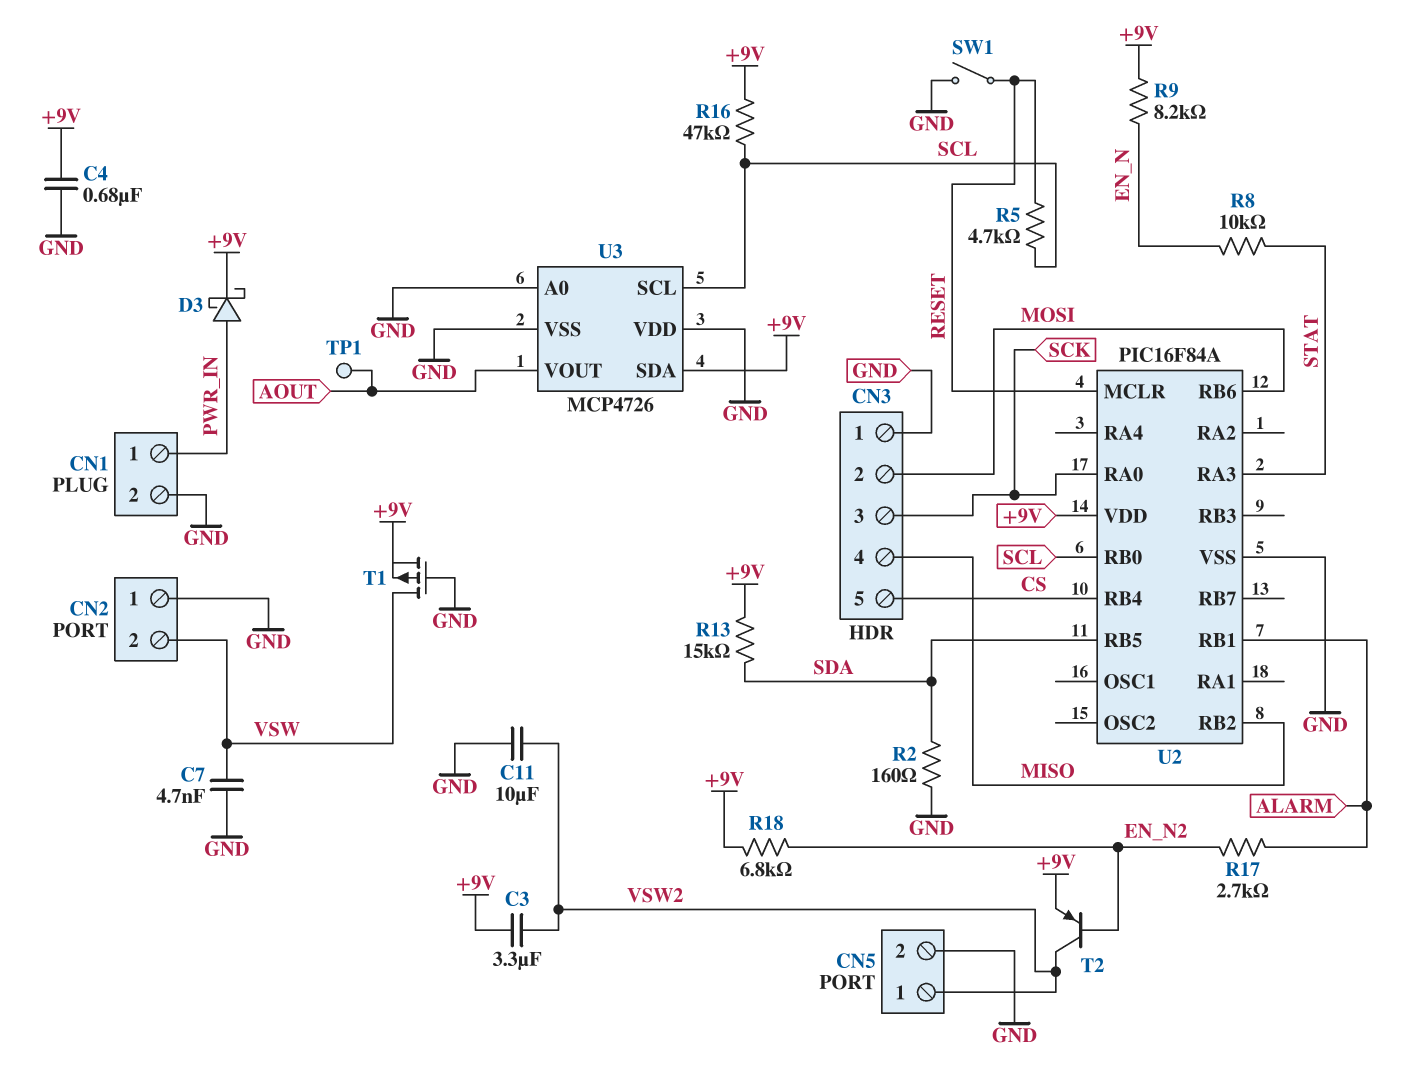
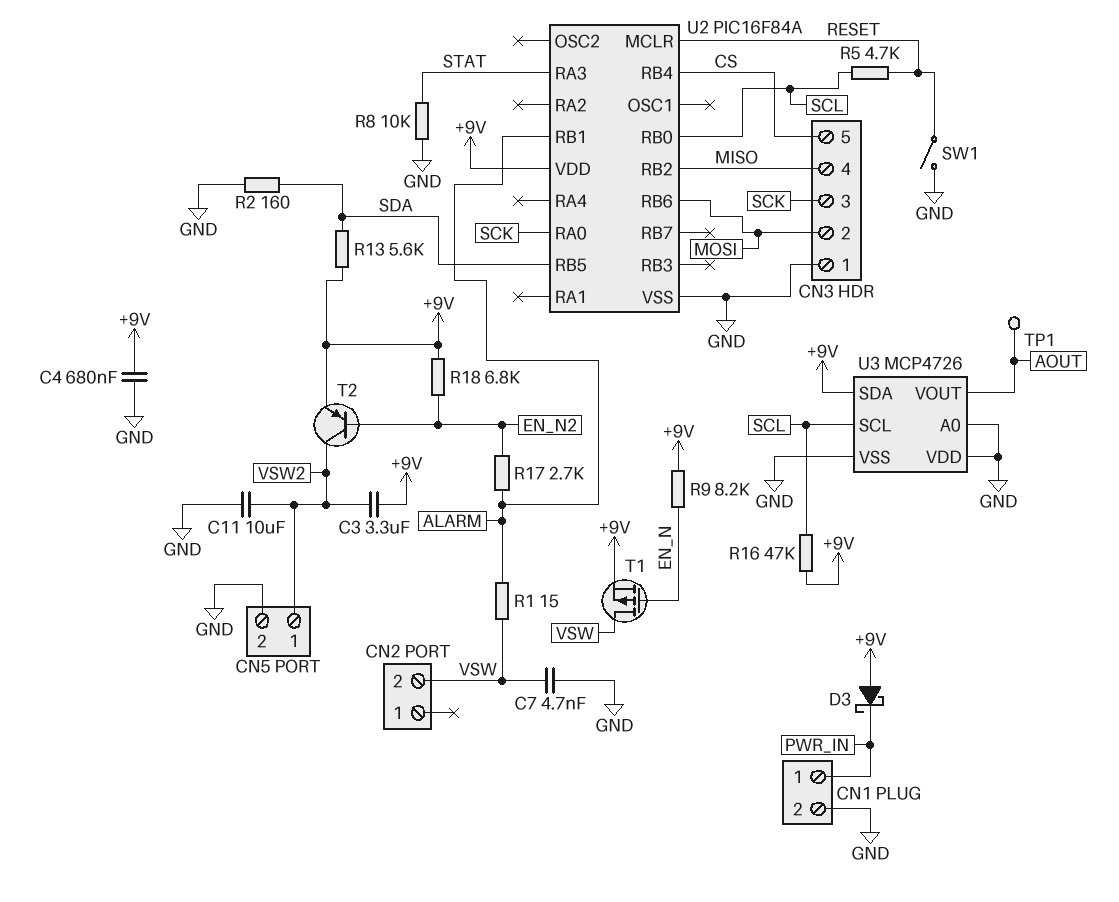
CN2 pin 1: GND -> none
D3: schottky (A PWR_IN, K +9V) -> schottky (A +9V, K PWR_IN)
R1: none -> 15 (ALARM, VSW)
R8: 10k (EN_N, STAT) -> 10k (GND, STAT)
R13: 15k (+9V, SDA) -> 5.6k (+9V, SDA)
T1: PMOS (G GND, D VSW, S +9V) -> PMOS (G EN_N, D VSW, S +9V)

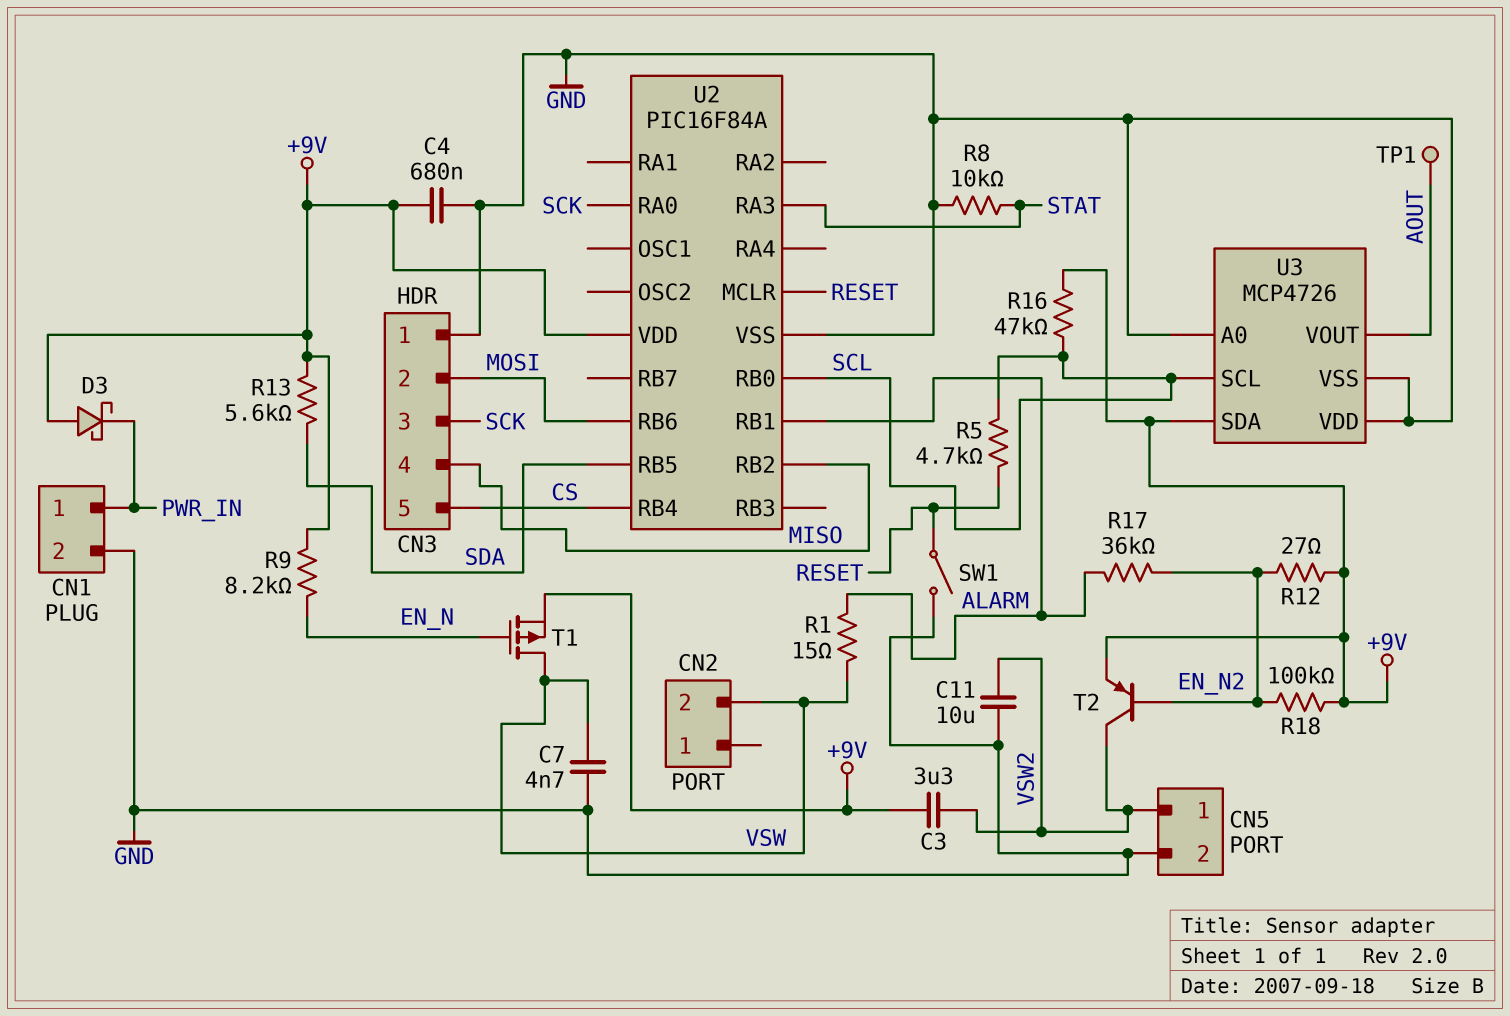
R2: 160 (GND, SDA) -> none
R12: none -> 27 (+9V, EN_N2)
R17: 2.7k (ALARM, EN_N2) -> 36k (ALARM, EN_N2)
R18: 6.8k (+9V, EN_N2) -> 100k (+9V, EN_N2)

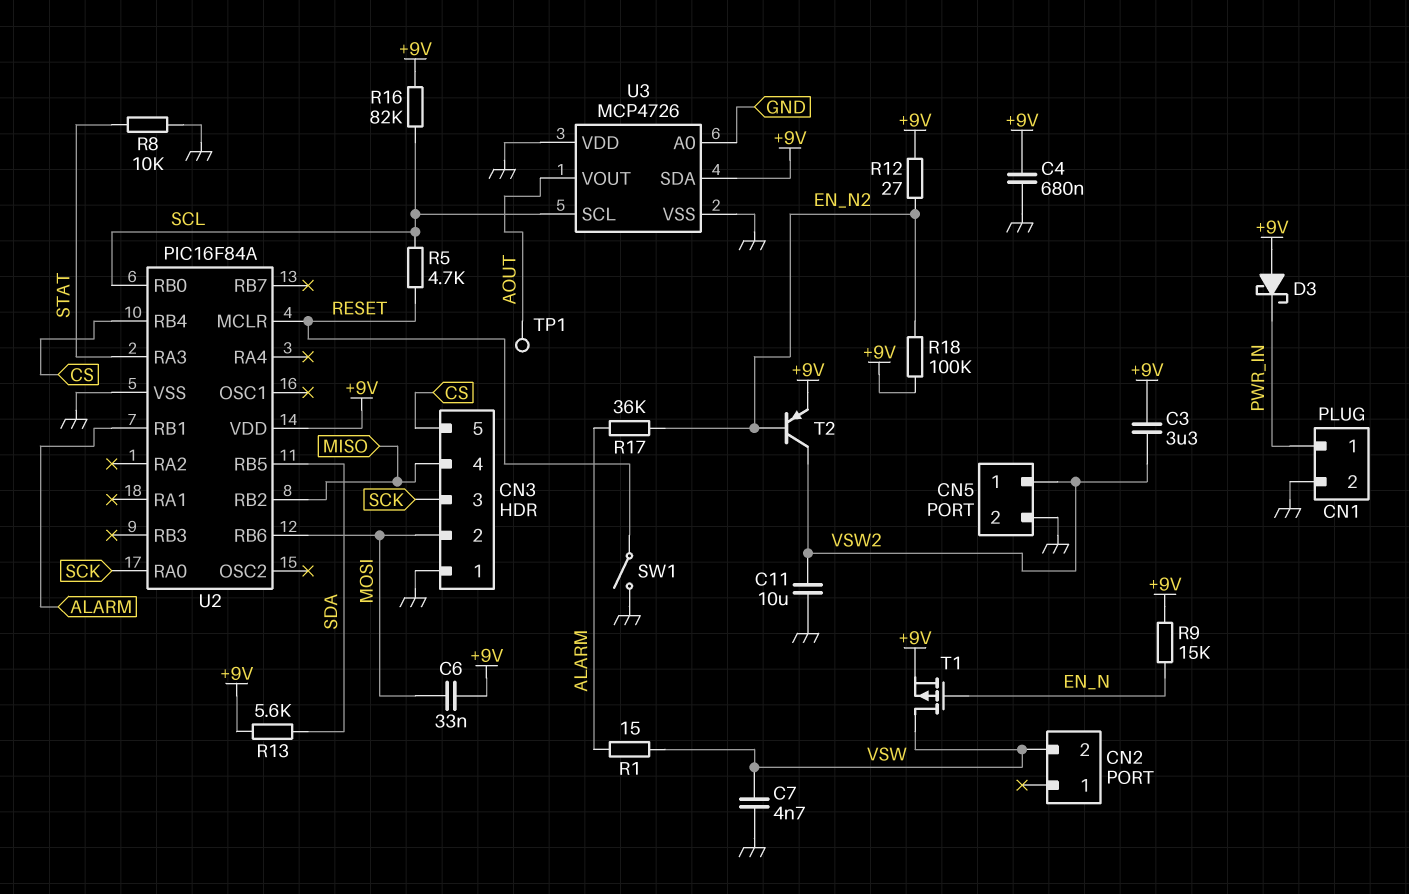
C6: none -> 33nF (+9V, MOSI)
R9: 8.2k (+9V, EN_N) -> 15k (+9V, EN_N)
R16: 47k (+9V, SCL) -> 82k (+9V, SCL)

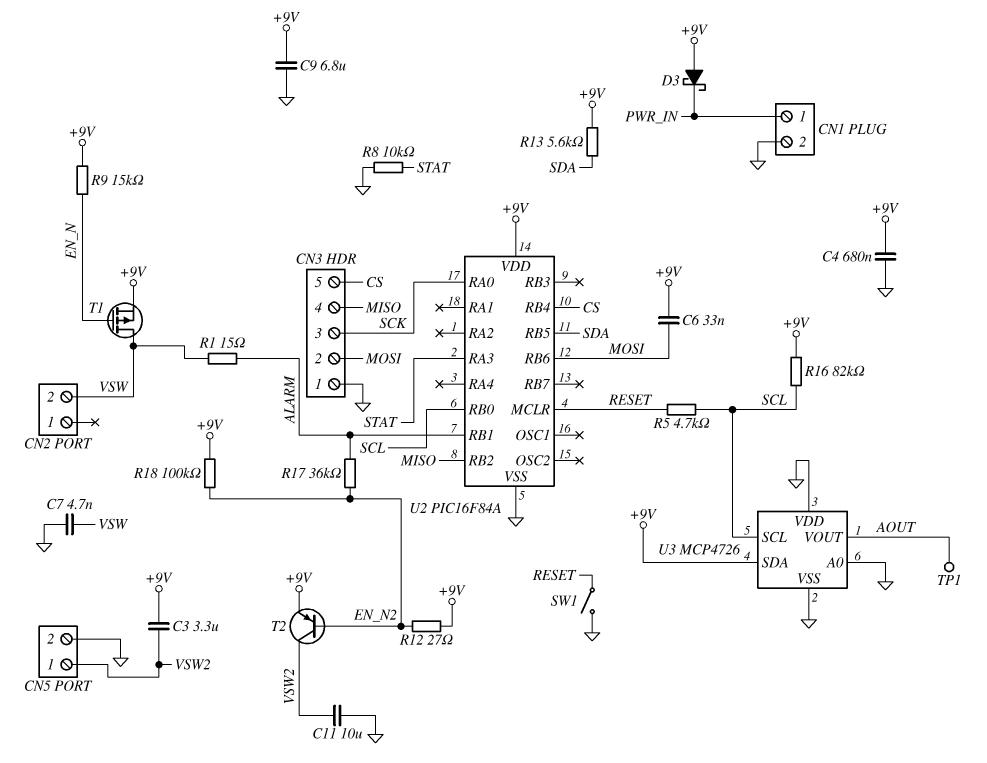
C9: none -> 6.8uF (+9V, GND)

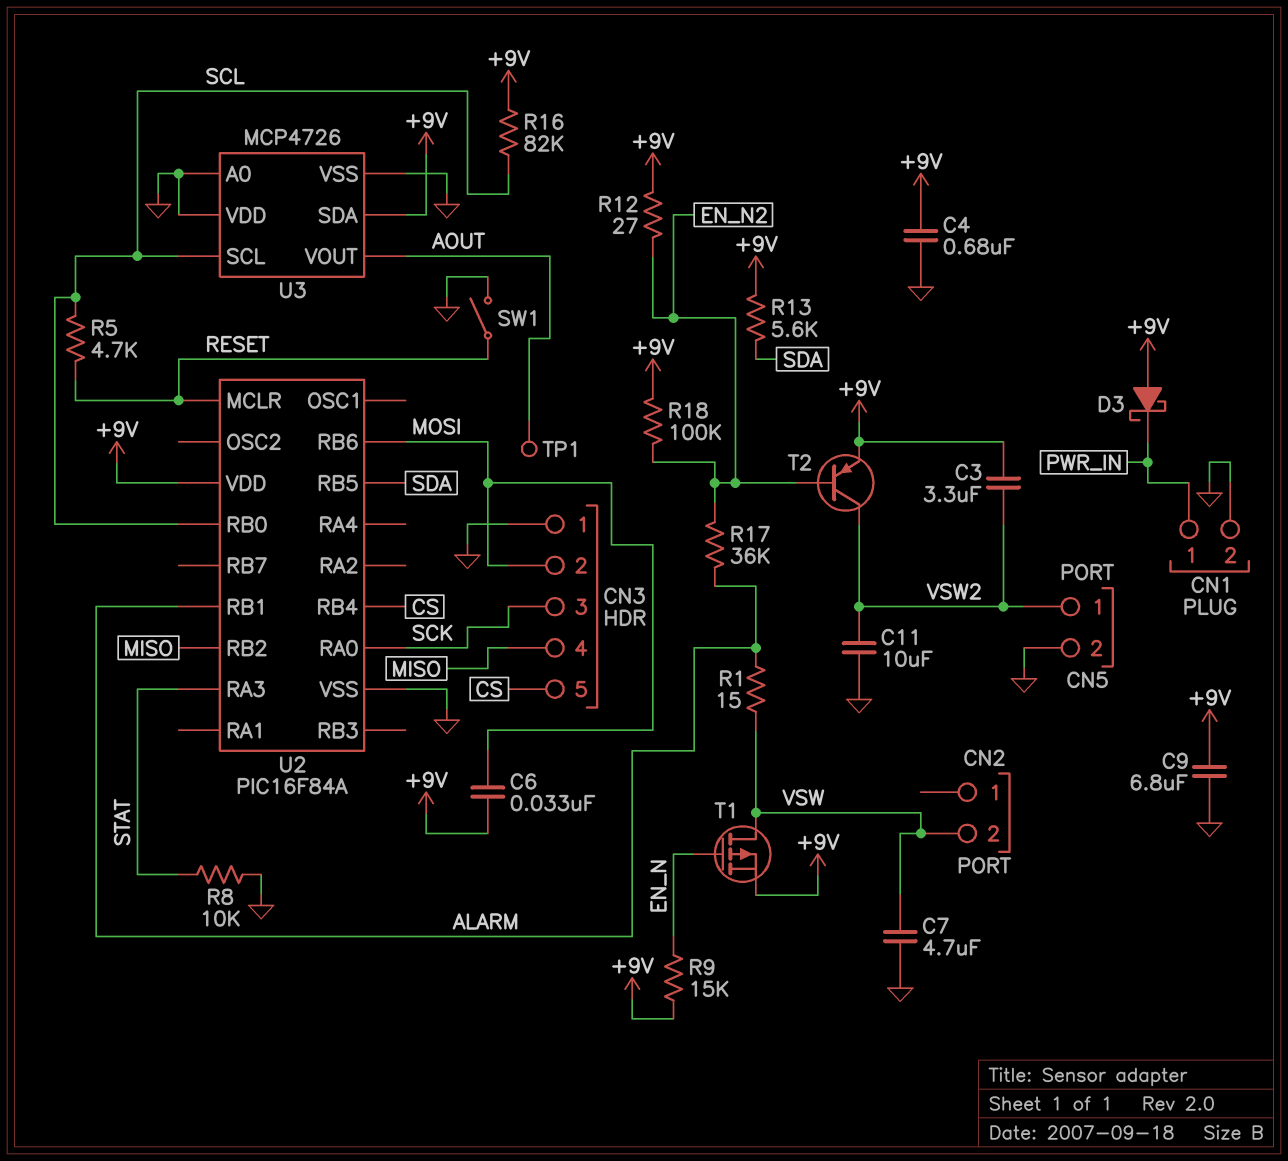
C7: 4.7nF (GND, VSW) -> 4.7uF (GND, VSW)

